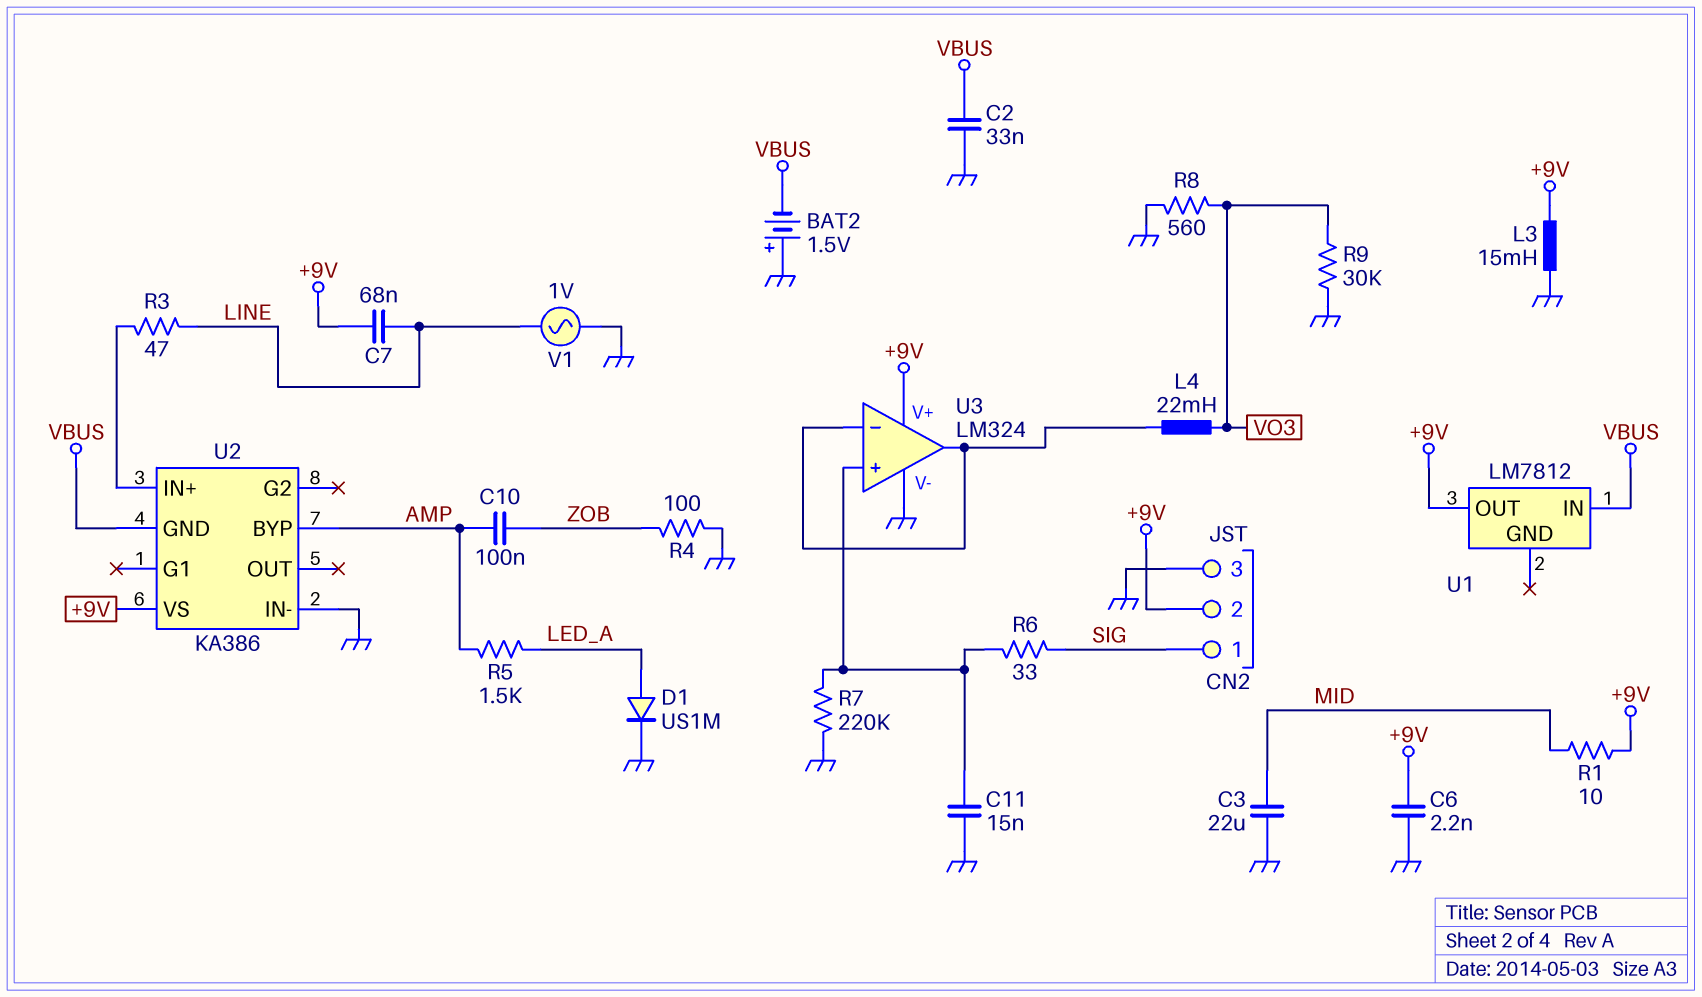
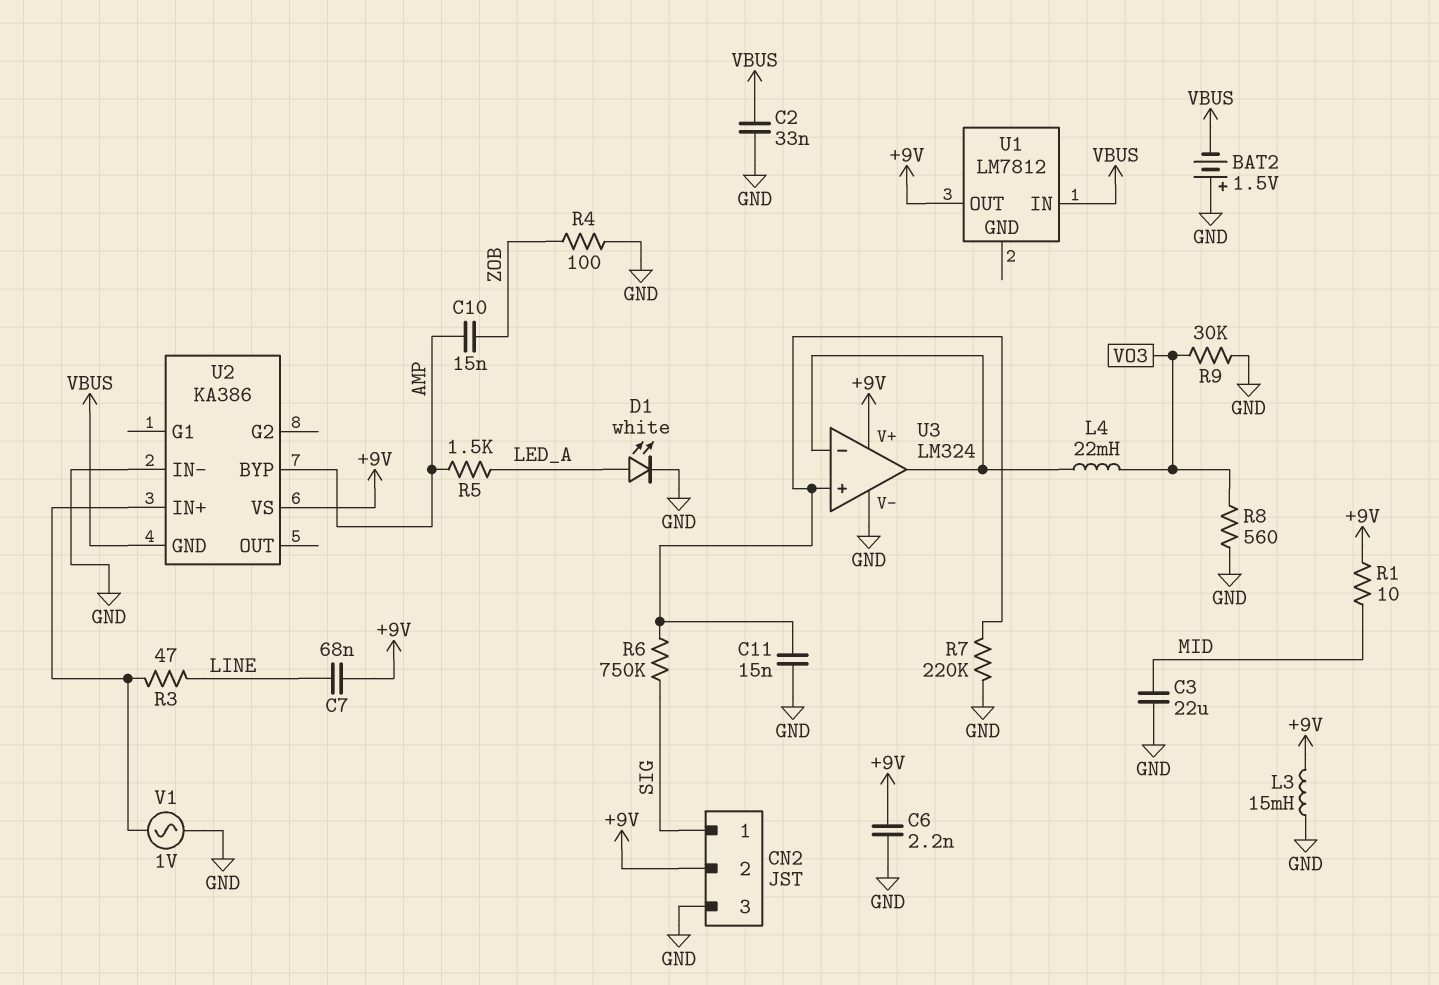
C10: 100nF (AMP, ZOB) -> 15nF (AMP, ZOB)
D1: diode US1M (A LED_A, K GND) -> LED white (A LED_A, K GND)
R6: 33 (SIG, U3/in+) -> 750k (SIG, U3/in+)
V1: AC 1V (GND, LINE) -> AC 1V (GND, U2/IN+)

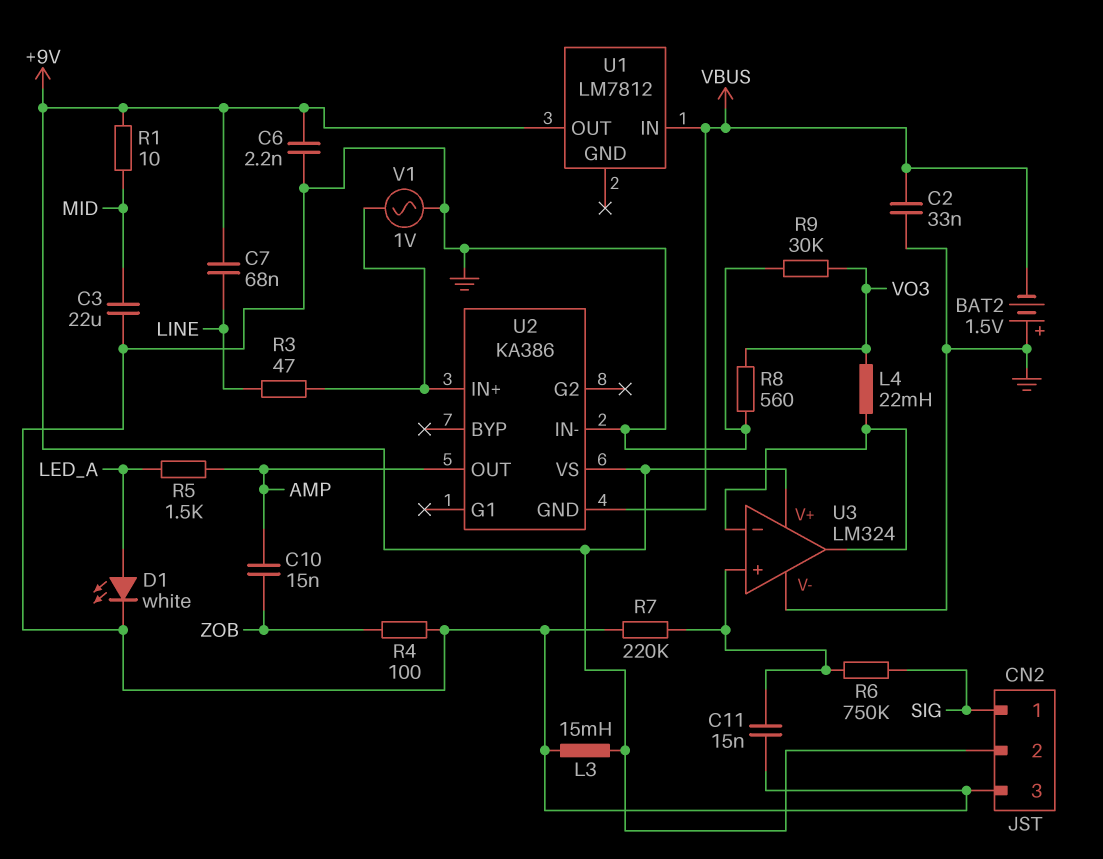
U2 pin BYP: AMP -> none
U2 pin OUT: none -> AMP

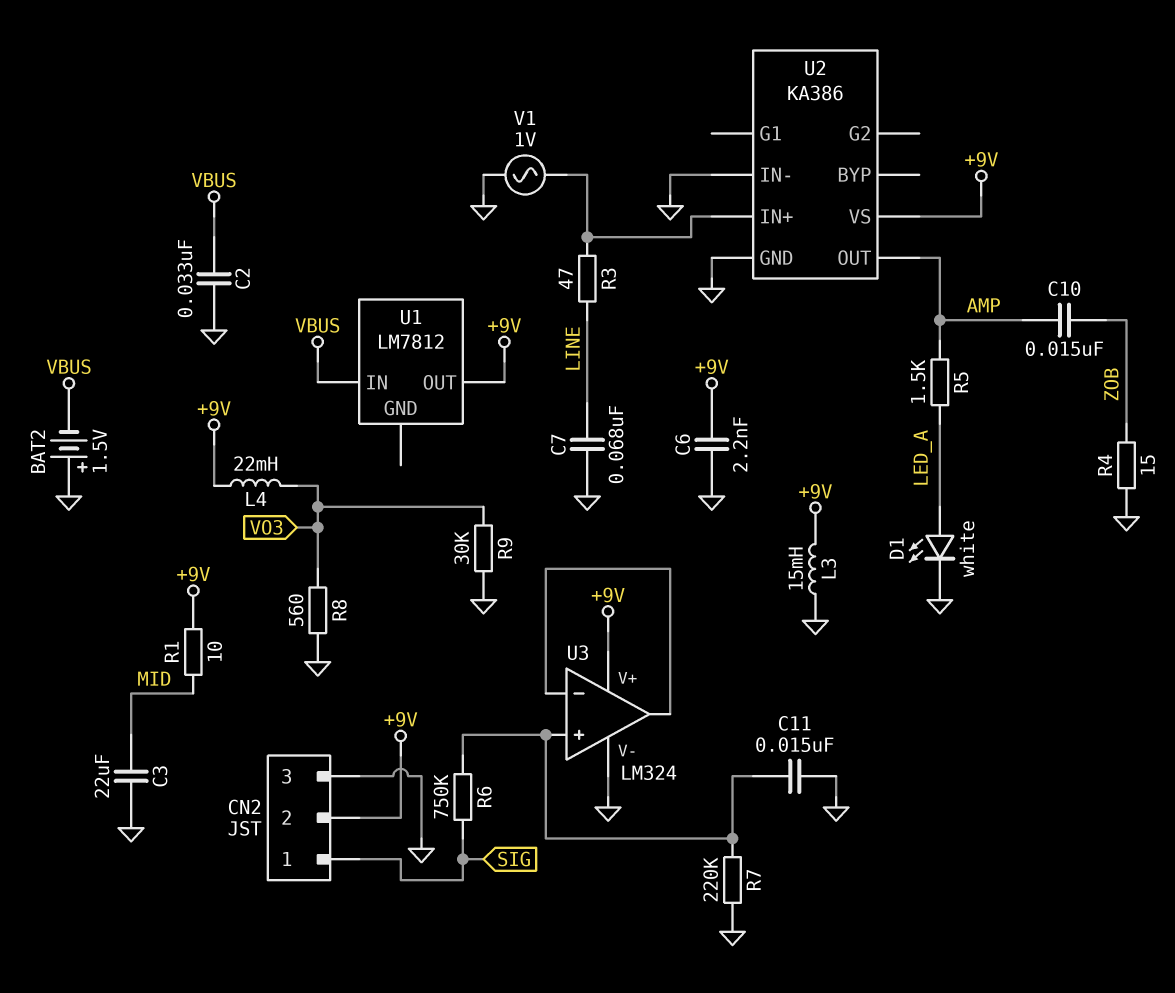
C7: 68nF (+9V, LINE) -> 68nF (GND, LINE)
L4: 22mH (U3/in-, VO3) -> 22mH (+9V, VO3)
R4: 100 (GND, ZOB) -> 15 (GND, ZOB)
U2 pin GND: VBUS -> GND

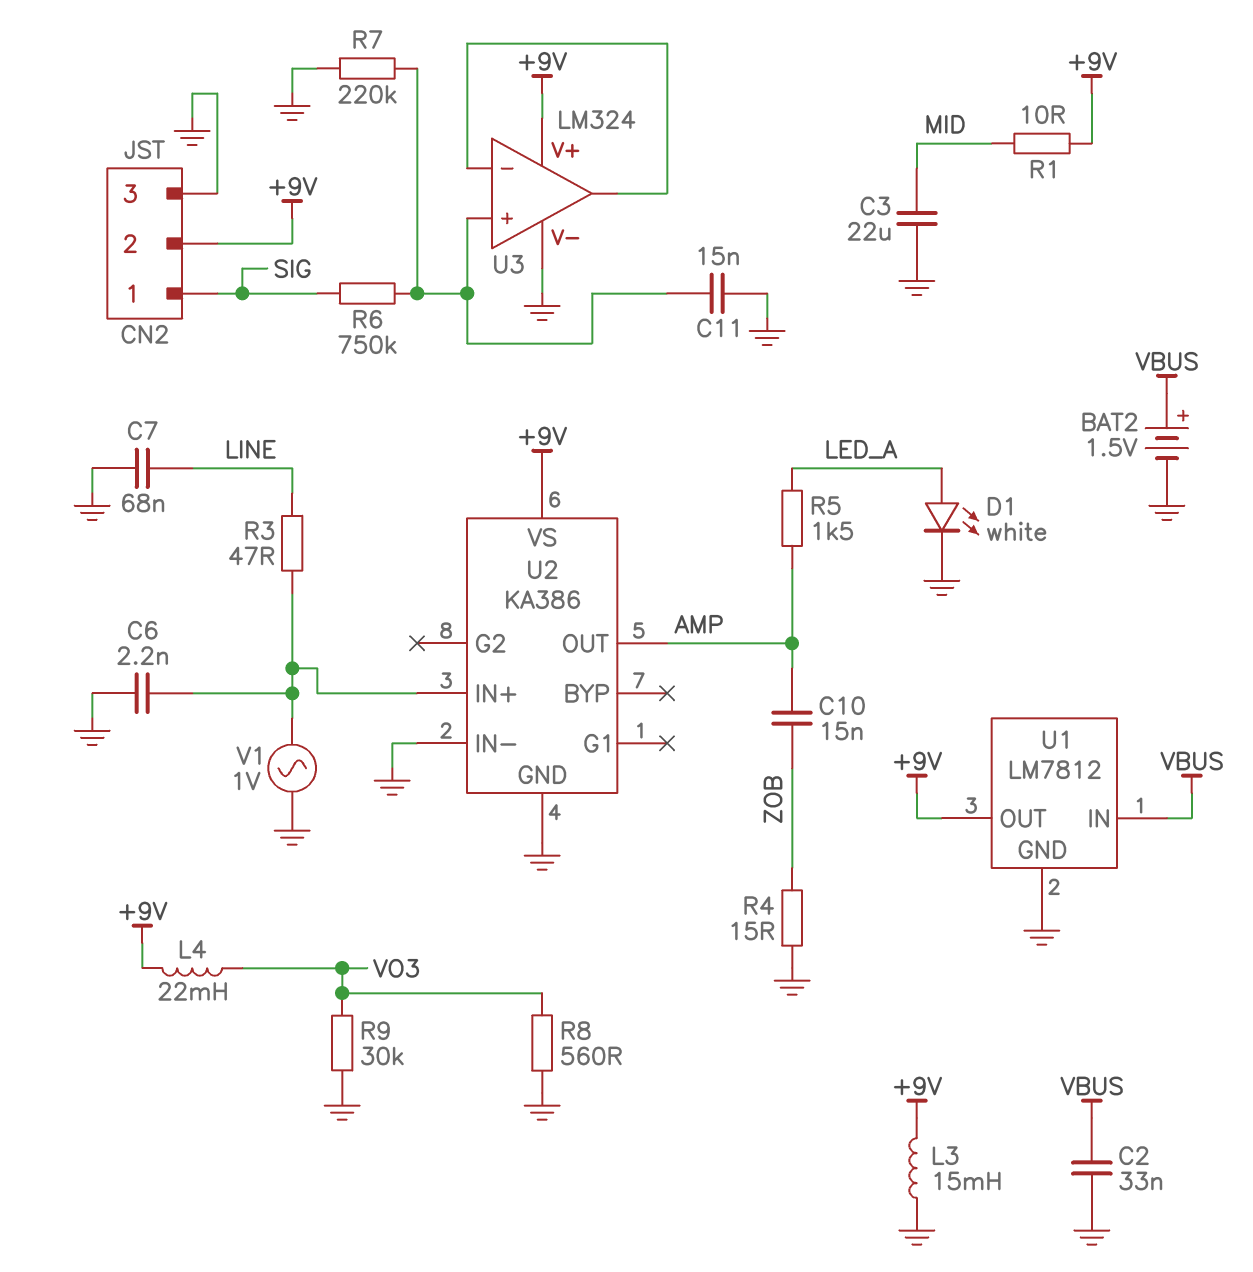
BAT2: 1.5V (plus GND, minus VBUS) -> 1.5V (plus VBUS, minus GND)
C6: 2.2nF (+9V, GND) -> 2.2nF (GND, U2/IN+)
U1 pin GND: none -> GND

